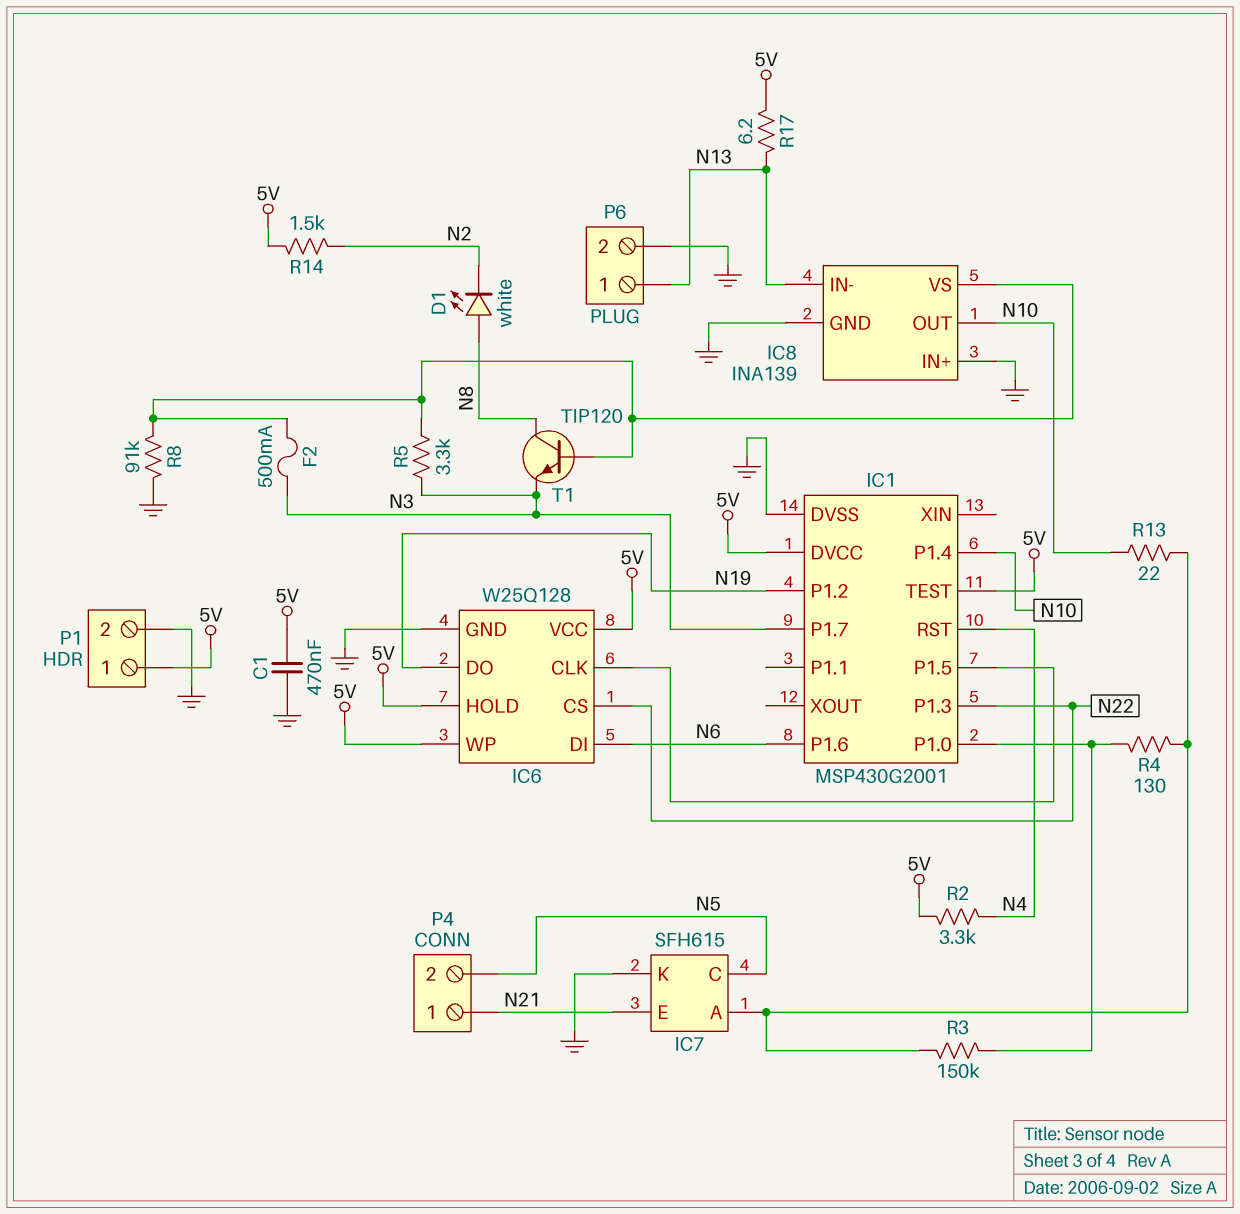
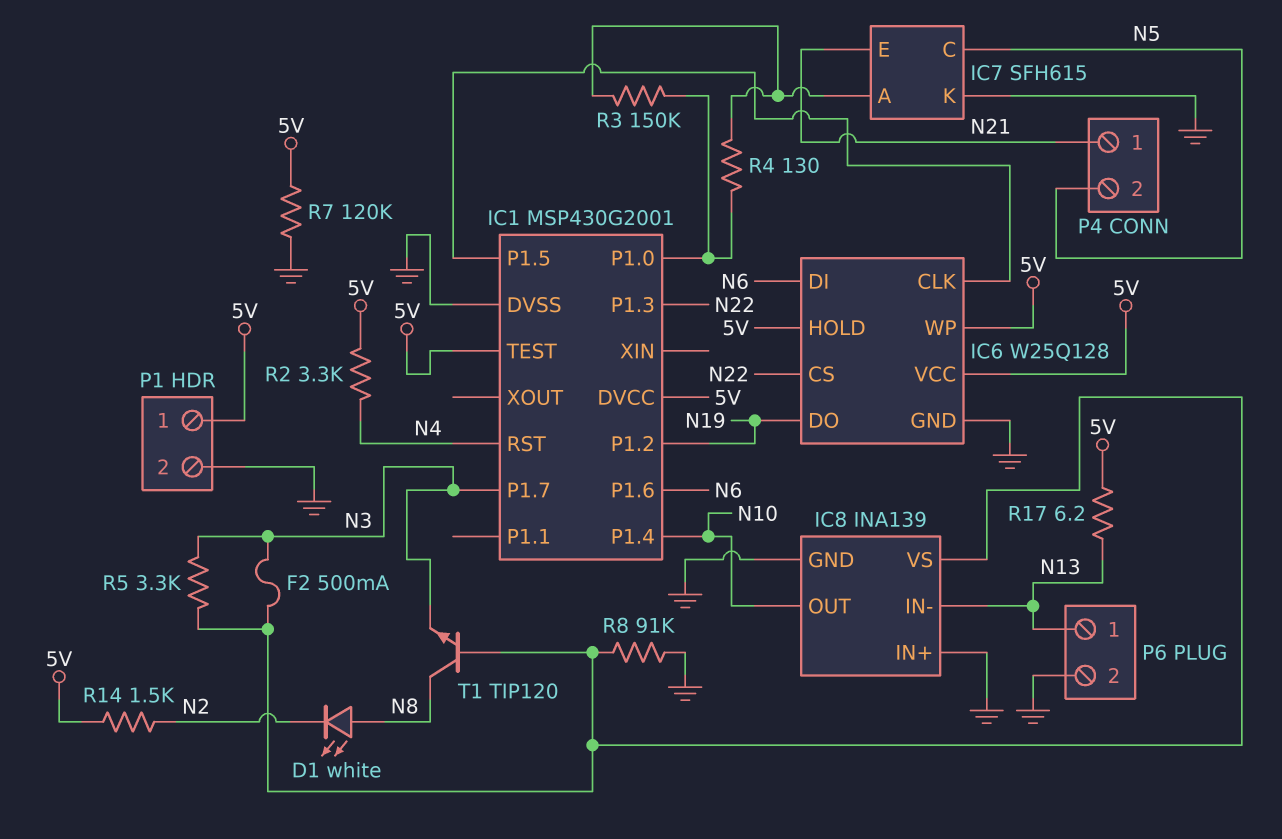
C1: 470nF (5V, GND) -> none
R7: none -> 120k (5V, GND)
R13: 22 (IC7/A, N10) -> none

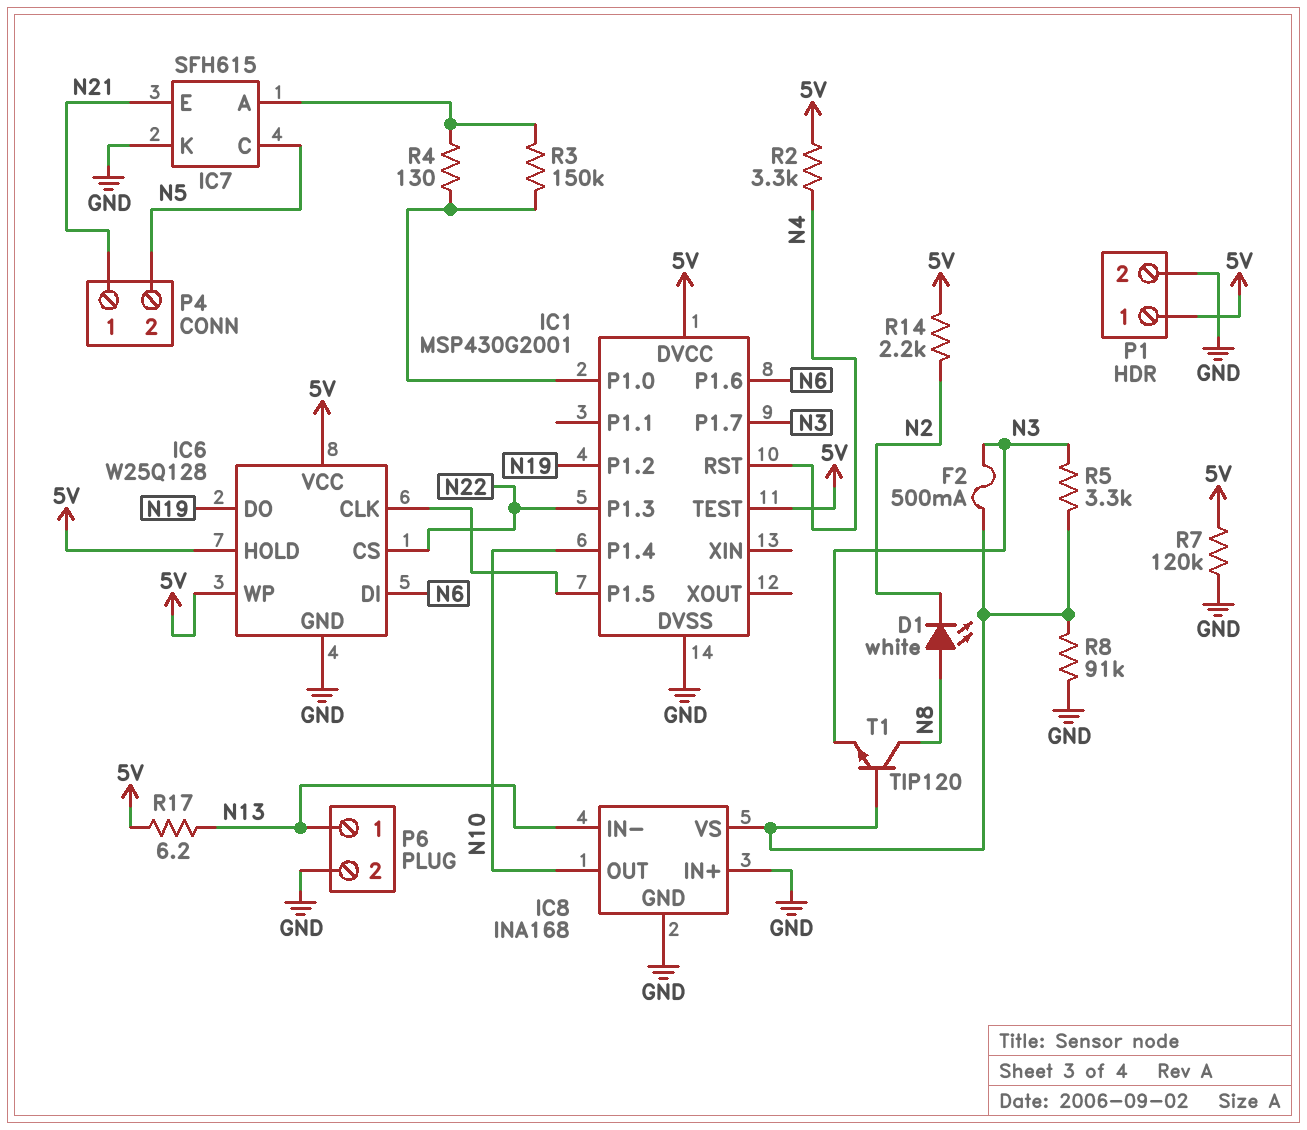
IC8: INA139 -> INA168
R14: 1.5k (5V, N2) -> 2.2k (5V, N2)

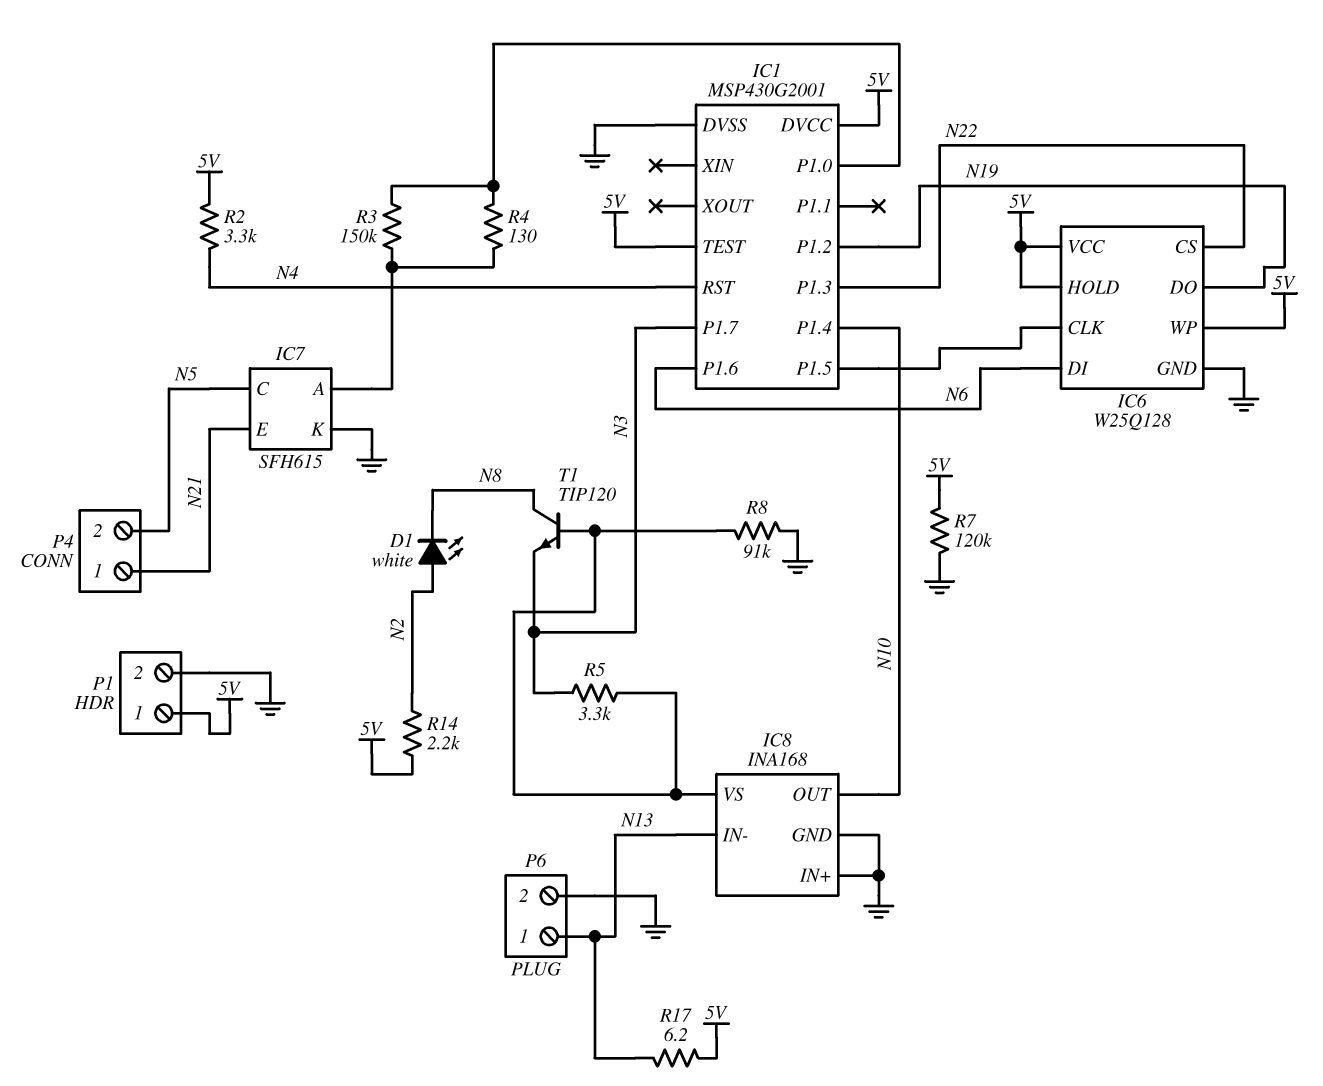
D1: LED white (A N8, K N2) -> LED white (A N2, K N8)
F2: 500mA (IC8/VS, N3) -> none

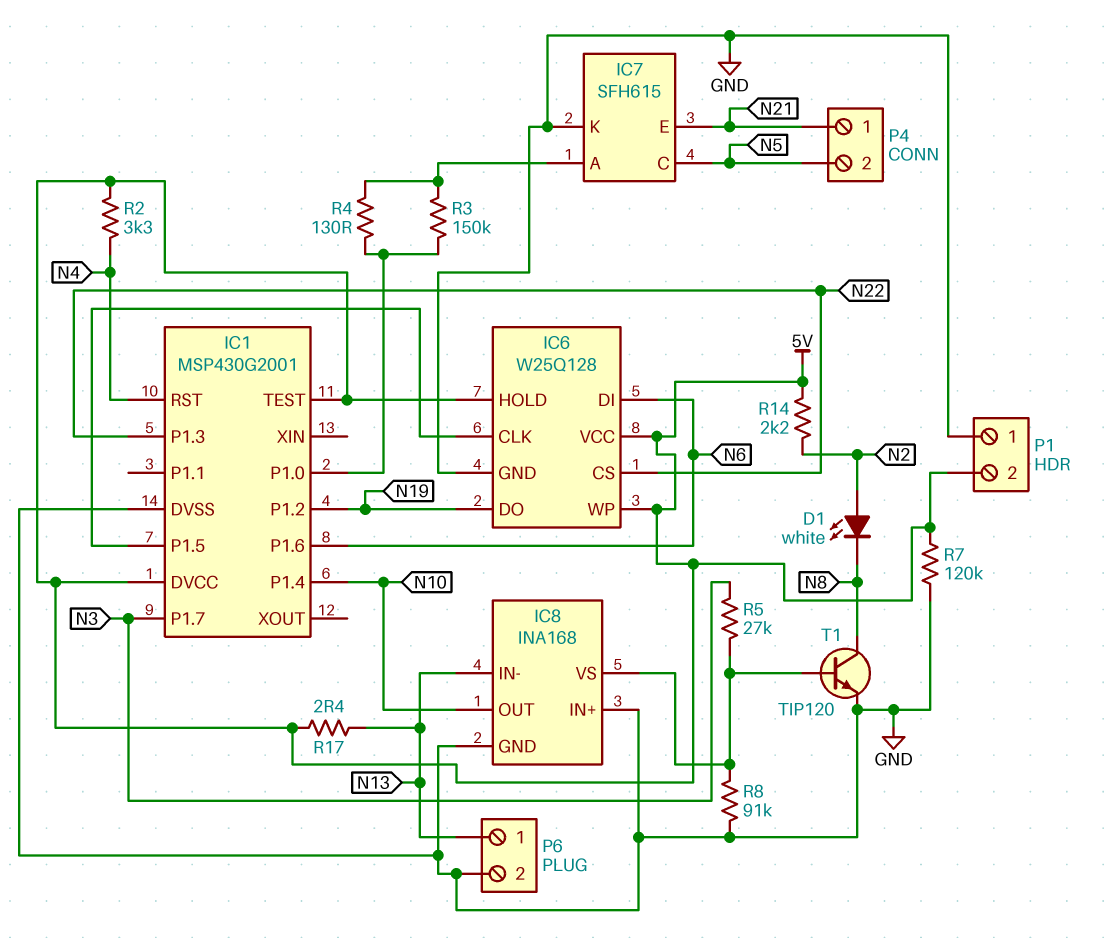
P1 pin 1: 5V -> GND
P1 pin 2: GND -> 5V
R5: 3.3k (IC8/VS, N3) -> 27k (IC8/VS, N3)
R17: 6.2 (5V, N13) -> 2.4 (5V, N13)
T1: NPN TIP120 (B IC8/VS, C N8, E N3) -> NPN TIP120 (B IC8/VS, C N8, E GND)

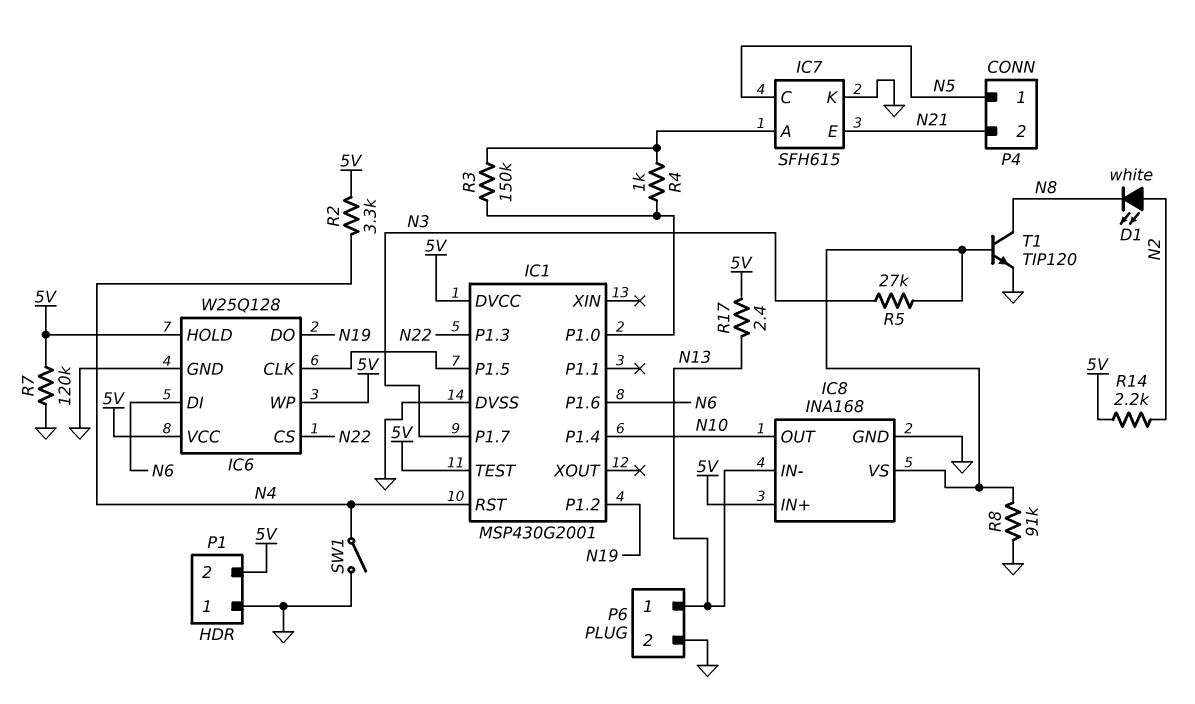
IC8 pin IN+: GND -> 5V
P4 pin 1: N21 -> N5
P4 pin 2: N5 -> N21
R4: 130 (IC1/P1.0, IC7/A) -> 1k (IC1/P1.0, IC7/A)
SW1: none -> switch (GND, N4)

